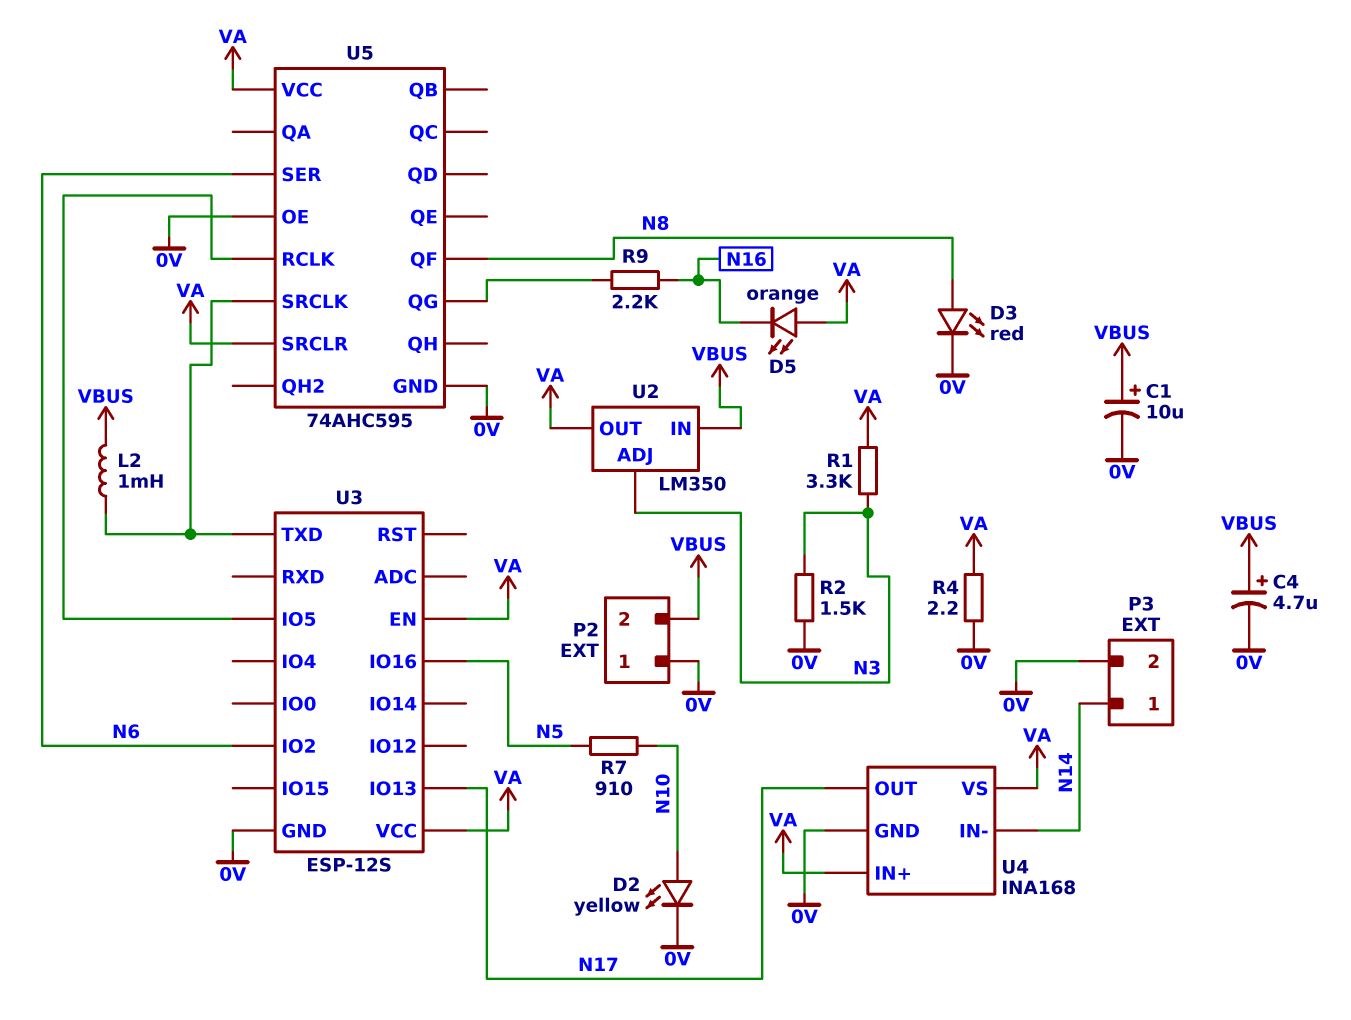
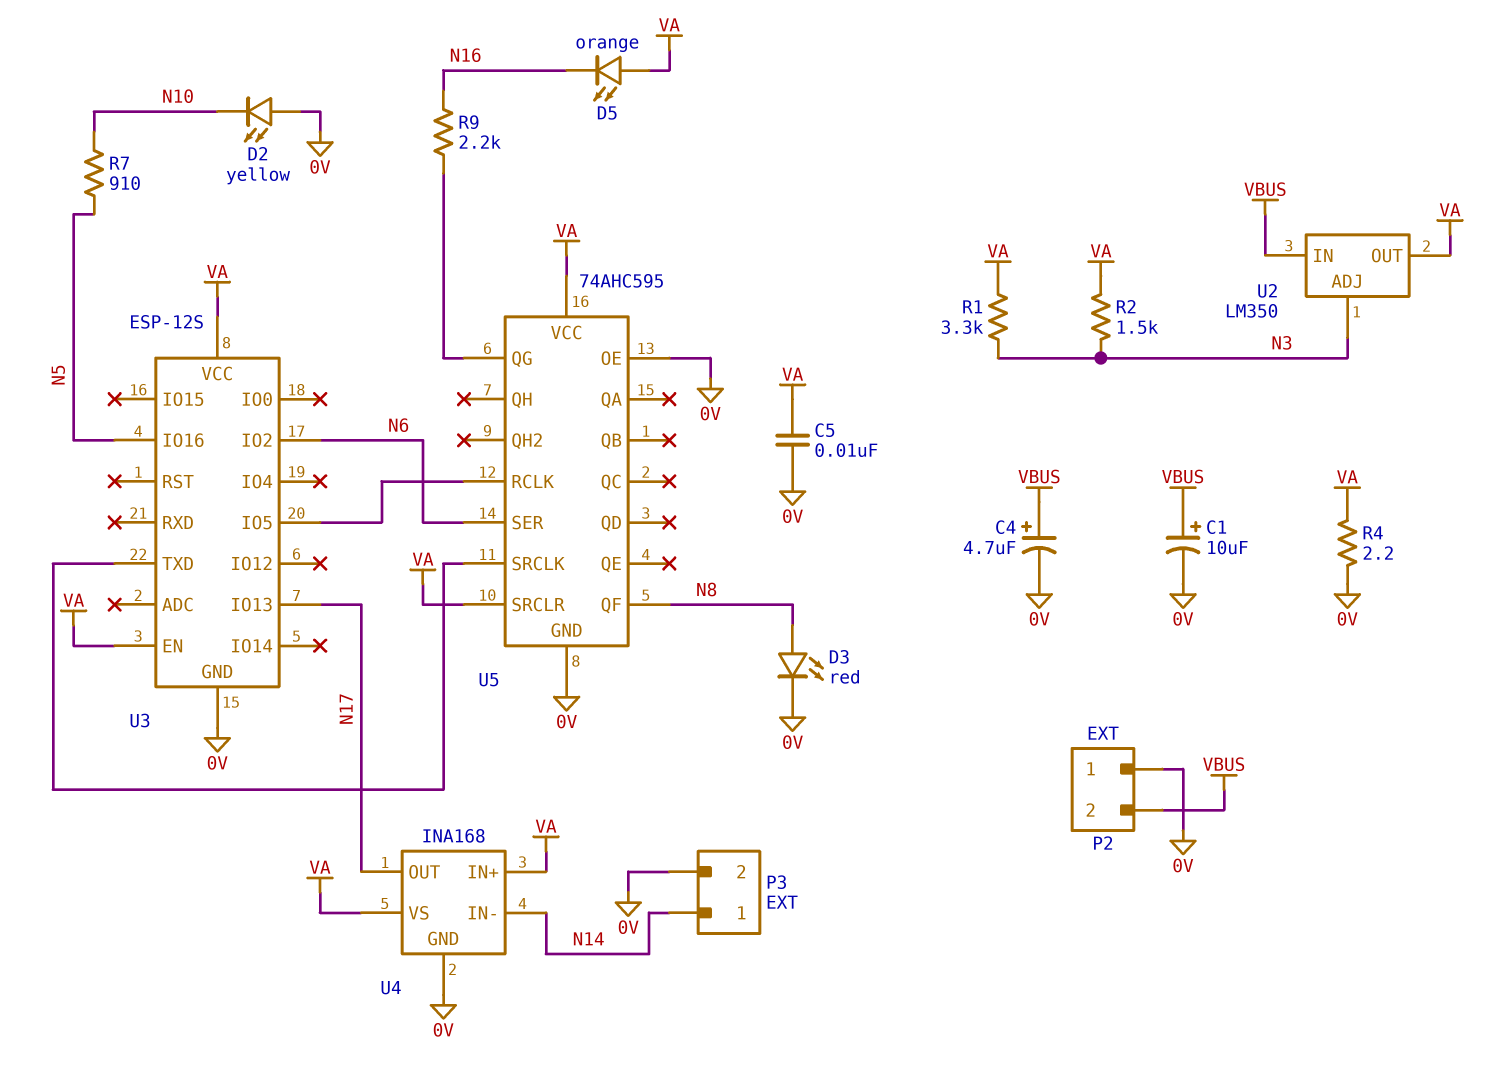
C5: none -> 10nF (0V, VA)
D2: LED yellow (A N10, K 0V) -> LED yellow (A 0V, K N10)
L2: 1mH (U3/TXD, VBUS) -> none
R2: 1.5k (0V, N3) -> 1.5k (N3, VA)

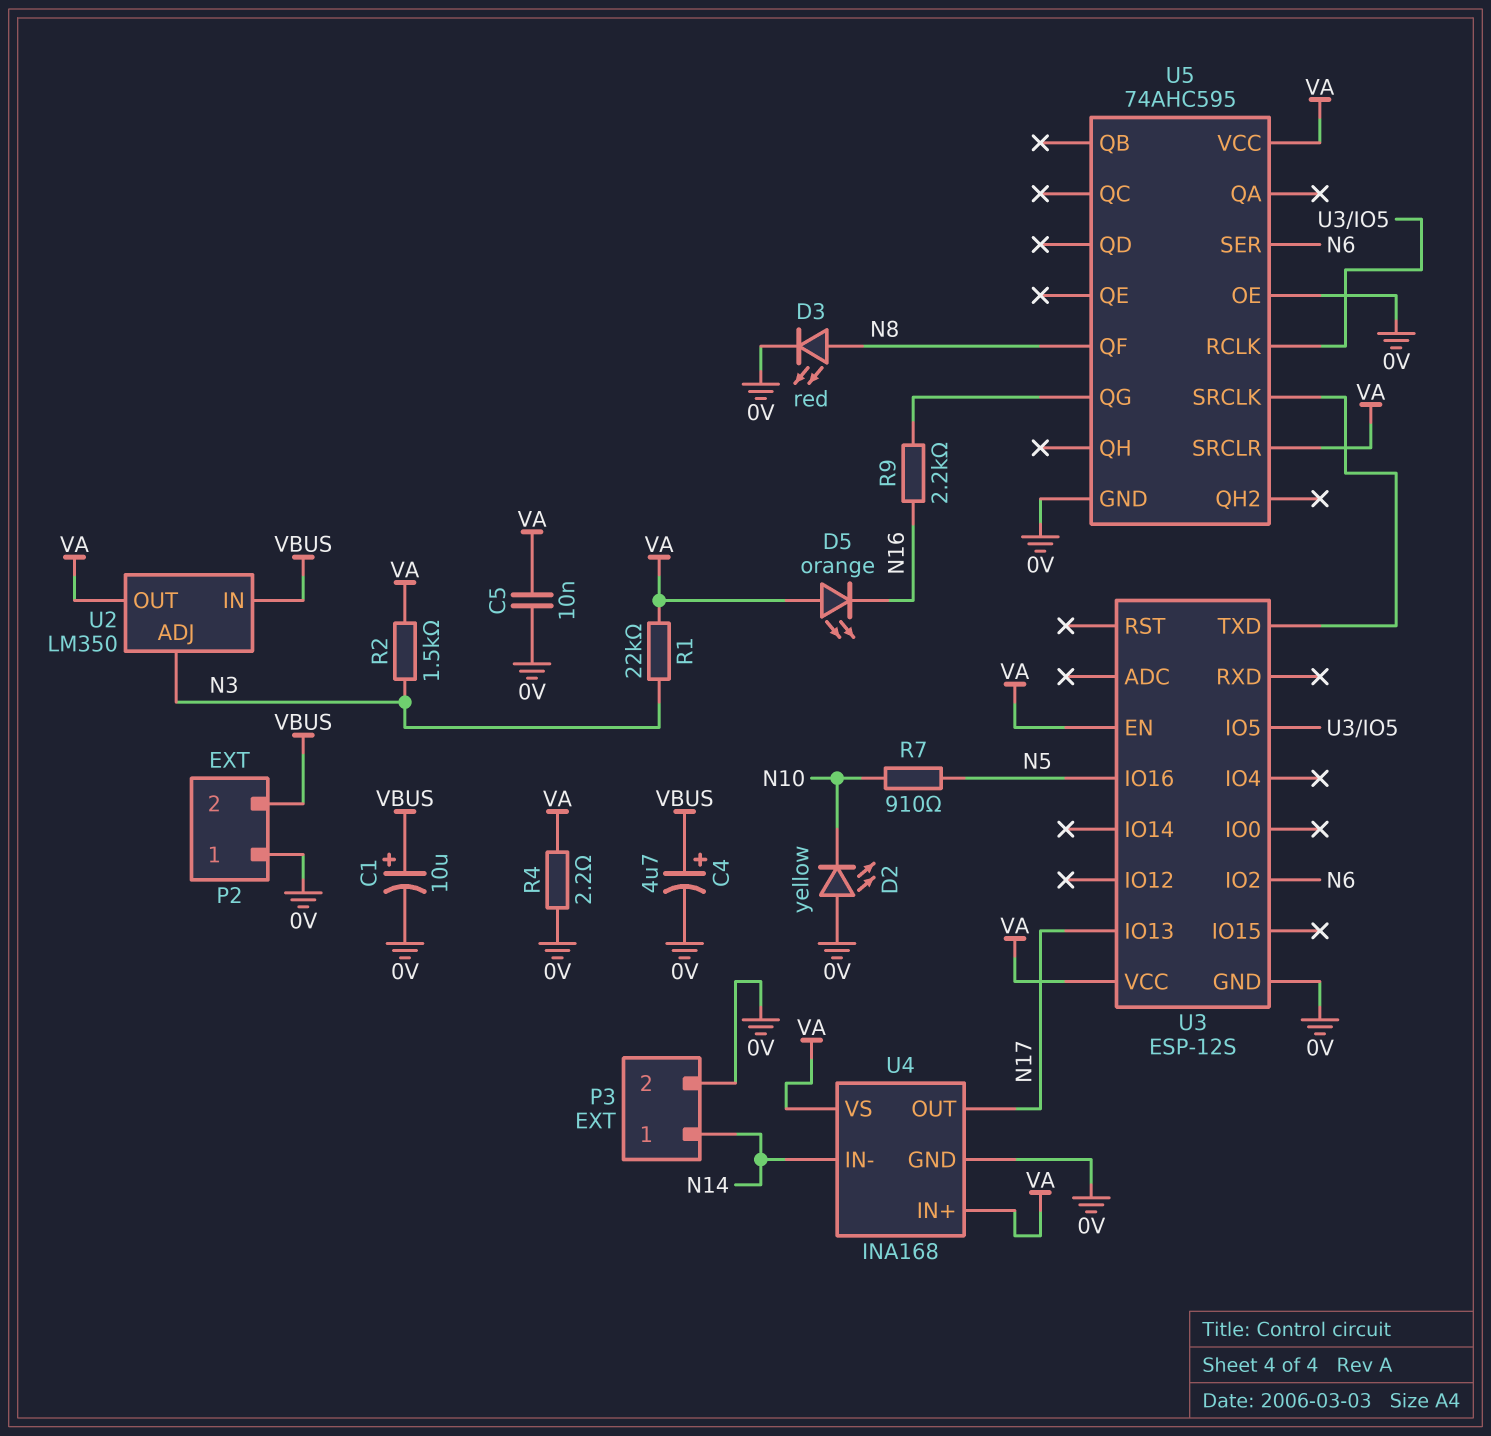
R1: 3.3k (N3, VA) -> 22k (N3, VA)

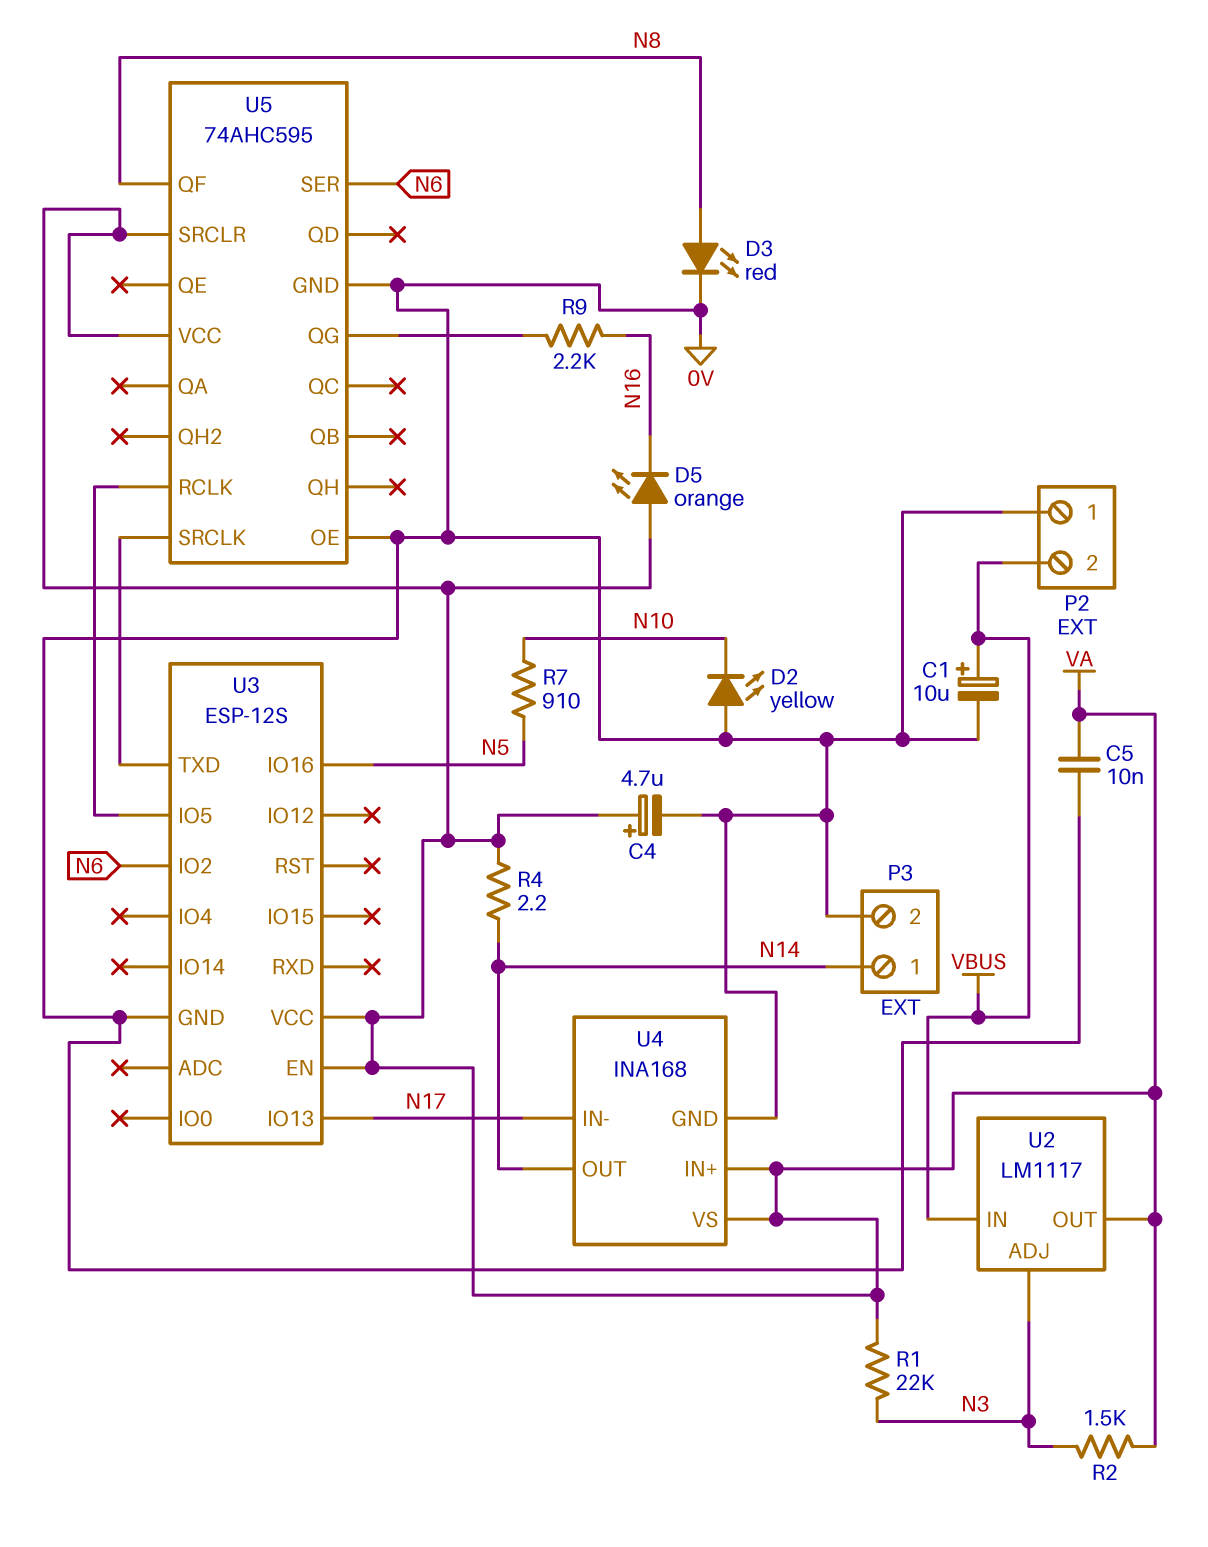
C4: 4.7uF (plus VBUS, minus 0V) -> 4.7uF (plus VA, minus 0V)
R4: 2.2 (0V, VA) -> 2.2 (N14, VA)
U2: LM350 -> LM1117
U4 pin IN-: N14 -> N17
U4 pin OUT: N17 -> N14

